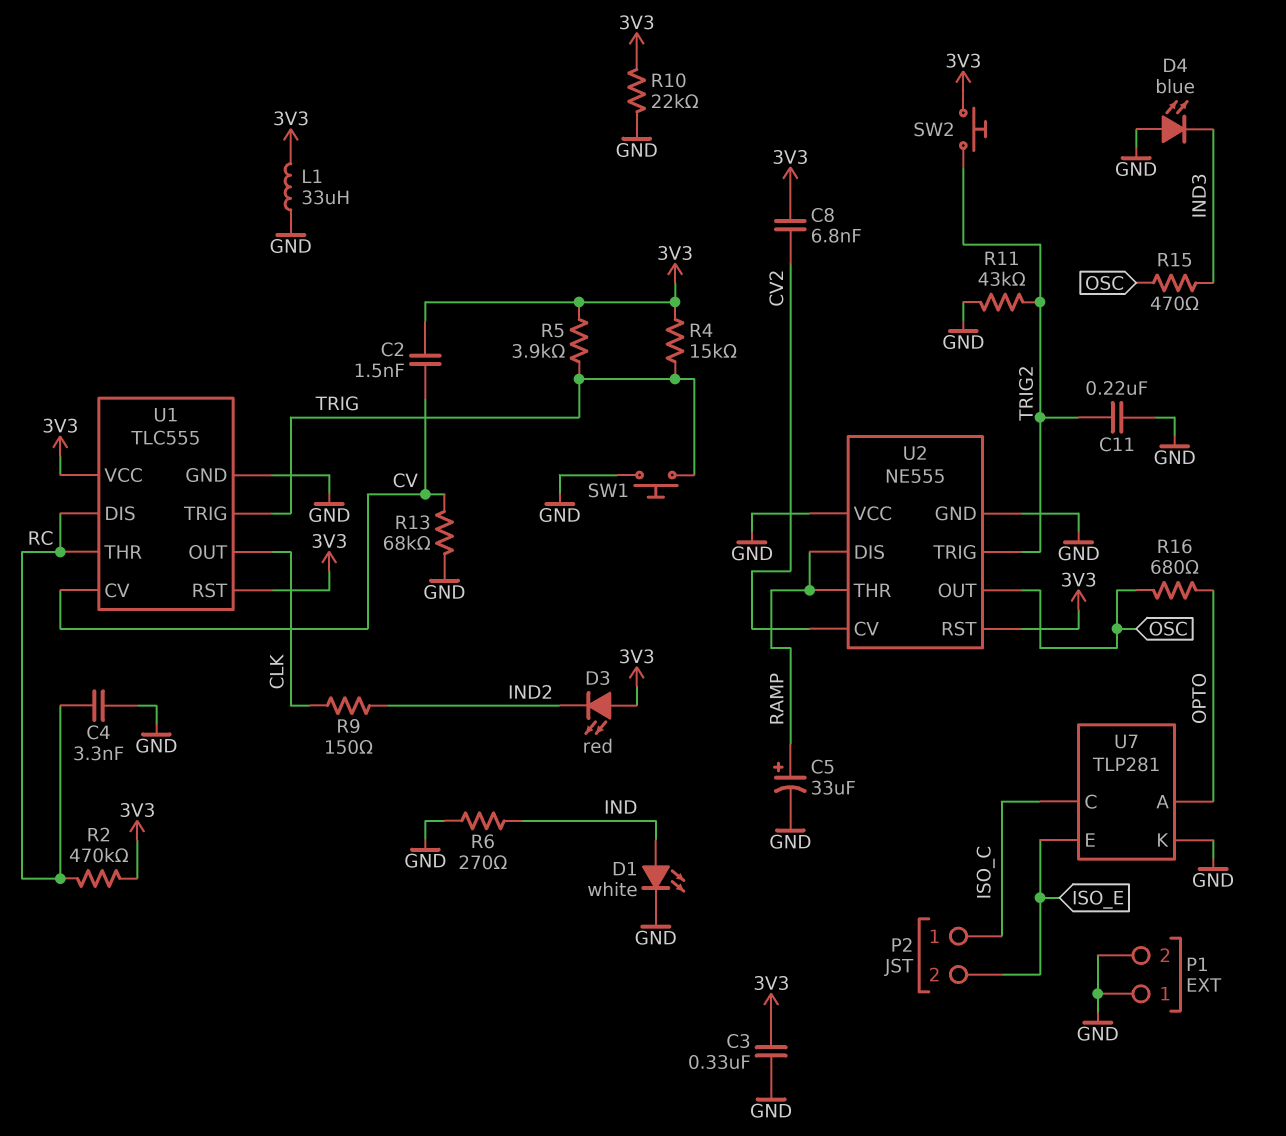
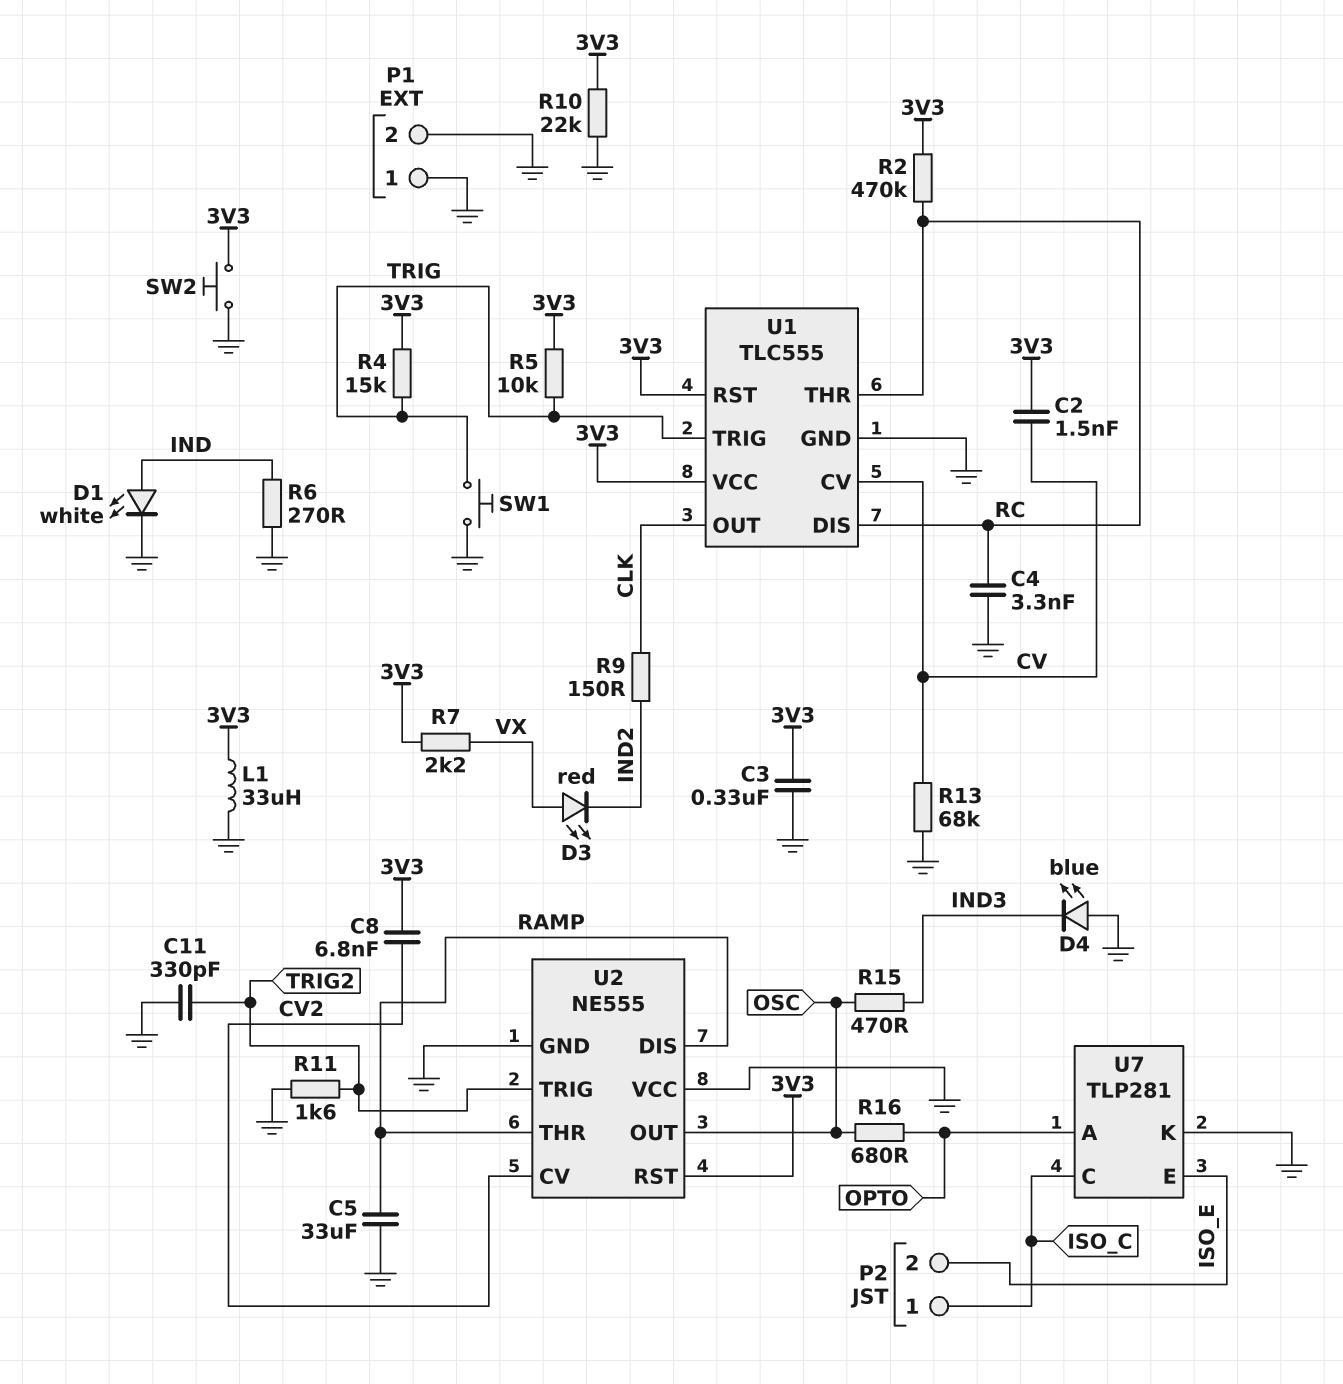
C5: 33uF (plus RAMP, minus GND) -> 33uF (GND, RAMP)
C11: 220nF (GND, TRIG2) -> 330pF (GND, TRIG2)
D3: LED red (A 3V3, K IND2) -> LED red (A VX, K IND2)
R5: 3.9k (3V3, TRIG) -> 10k (3V3, TRIG)
R7: none -> 2.2k (3V3, VX)
R11: 43k (GND, TRIG2) -> 1.6k (GND, TRIG2)
SW2: button (3V3, TRIG2) -> button (3V3, GND)

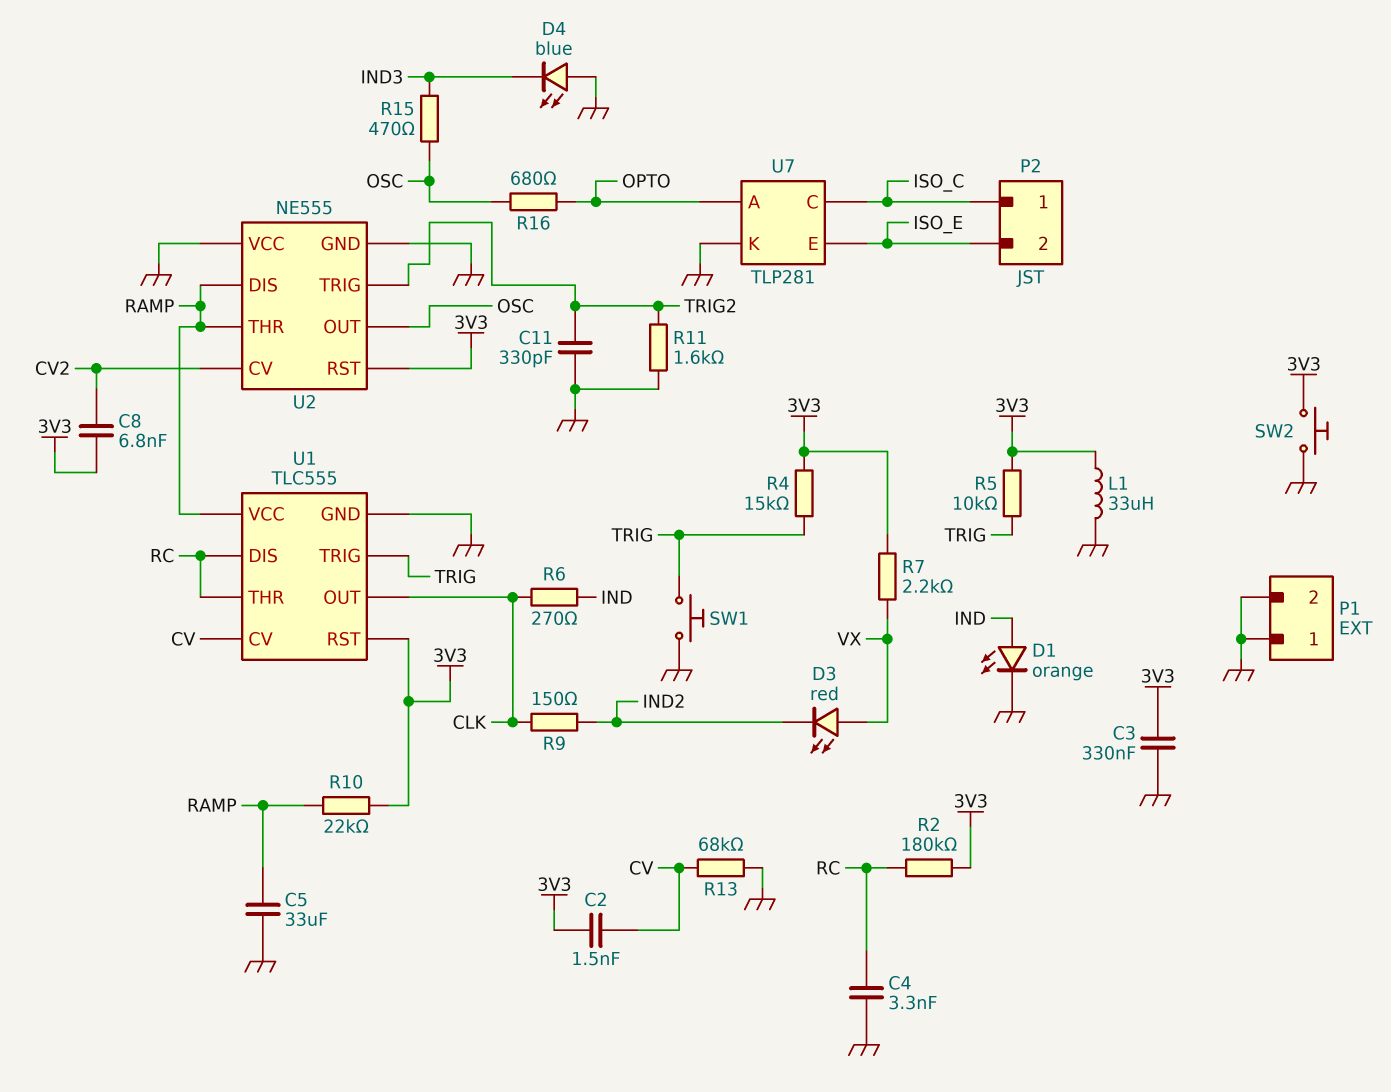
D1: LED white (A IND, K GND) -> LED orange (A IND, K GND)
R2: 470k (3V3, RC) -> 180k (3V3, RC)
R6: 270 (GND, IND) -> 270 (CLK, IND)
R10: 22k (3V3, GND) -> 22k (3V3, RAMP)
U1 pin VCC: 3V3 -> RAMP

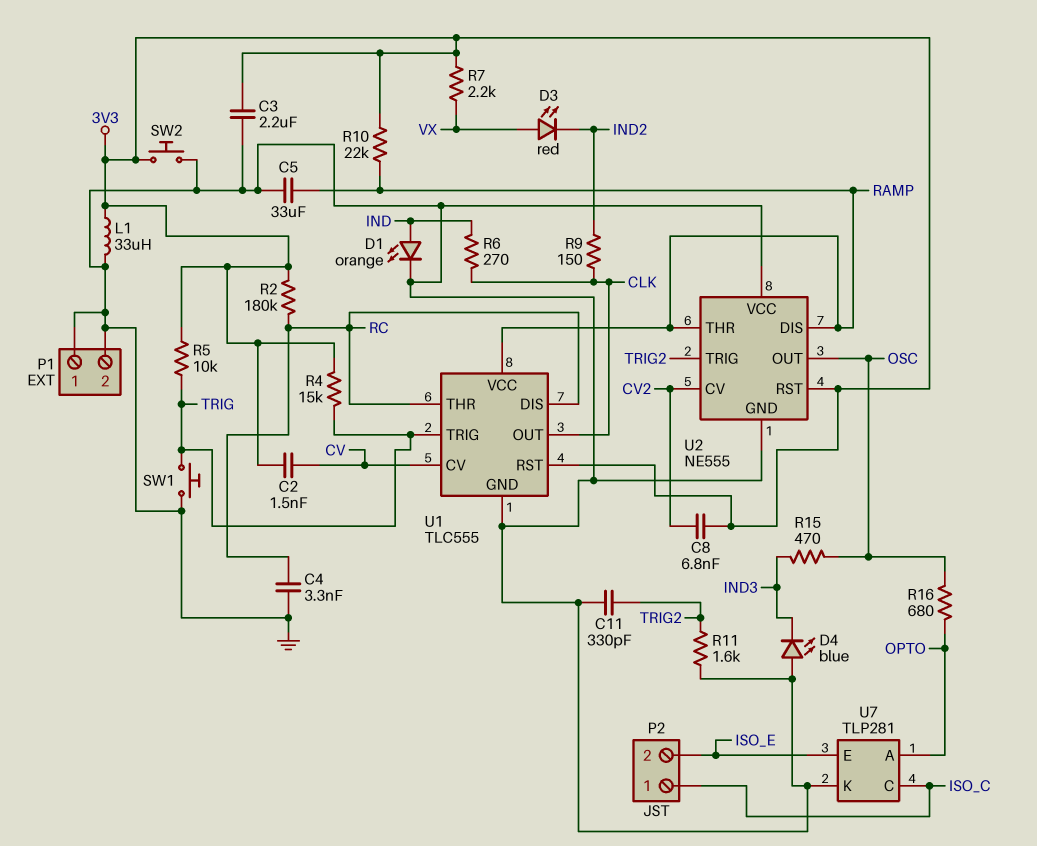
C3: 330nF (3V3, GND) -> 2.2uF (3V3, GND)
R13: 68k (CV, GND) -> none

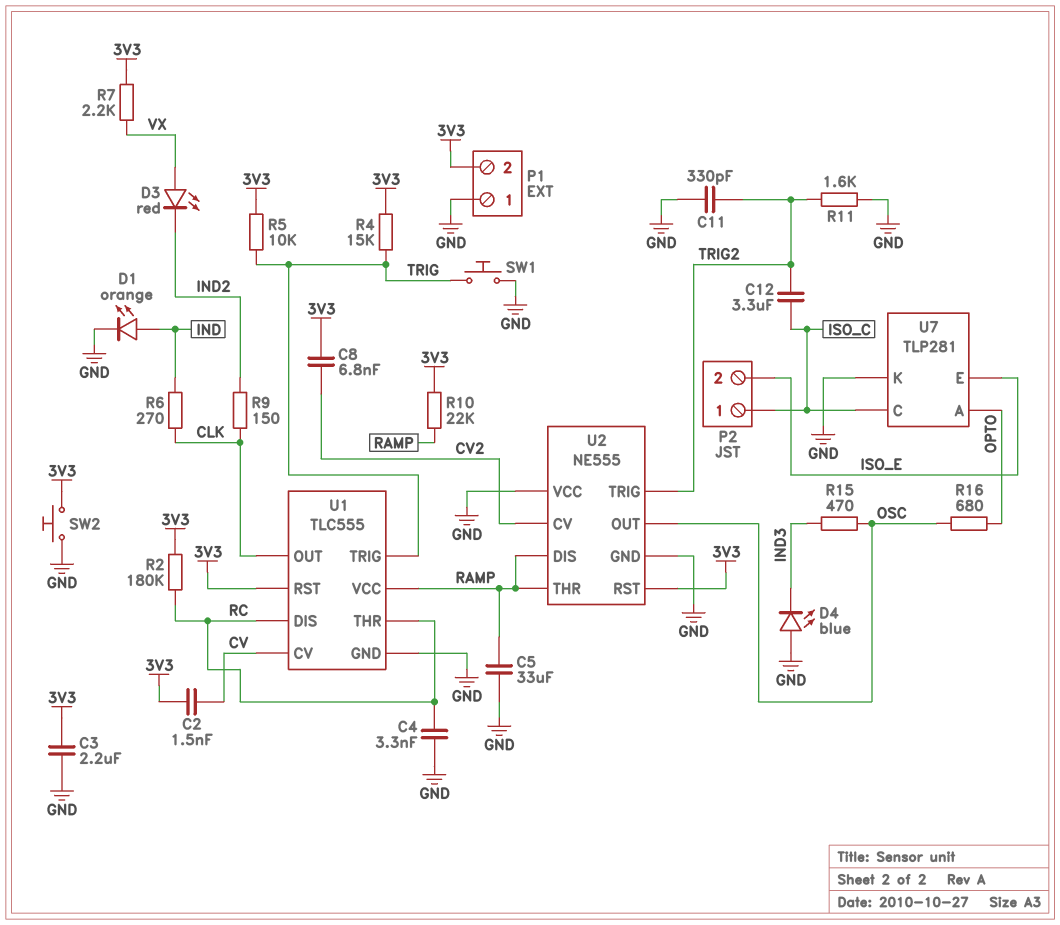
C12: none -> 3.3uF (ISO_C, TRIG2)
L1: 33uH (3V3, GND) -> none
P1 pin 2: GND -> 3V3

